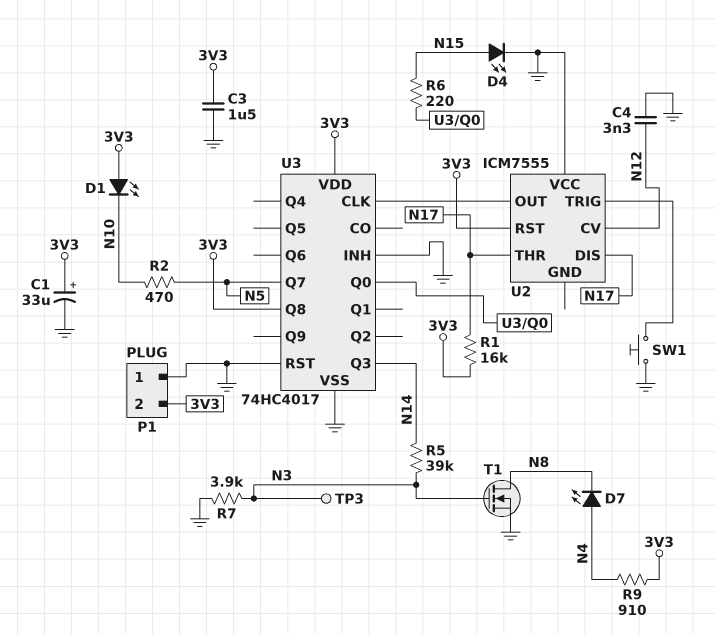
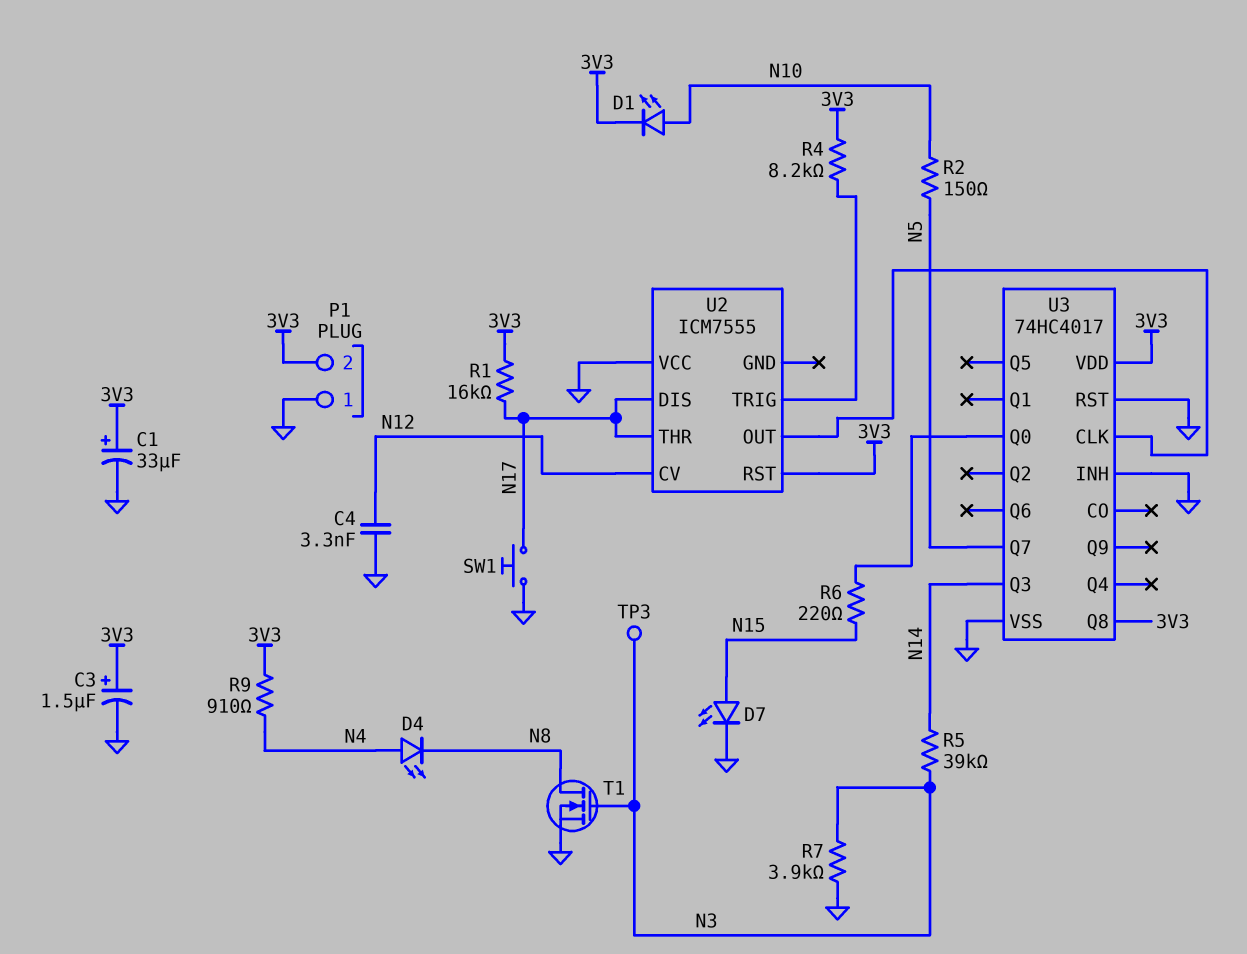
C3: 1.5uF (3V3, GND) -> 1.5uF (plus 3V3, minus GND)
D1: LED (A 3V3, K N10) -> LED (A N10, K 3V3)
D4: LED (A N15, K GND) -> LED (A N4, K N8)
D7: LED (A N4, K N8) -> LED (A N15, K GND)
R2: 470 (N5, N10) -> 150 (N5, N10)
R4: none -> 8.2k (3V3, U2/TRIG)
SW1: button (GND, U2/TRIG) -> button (GND, N17)

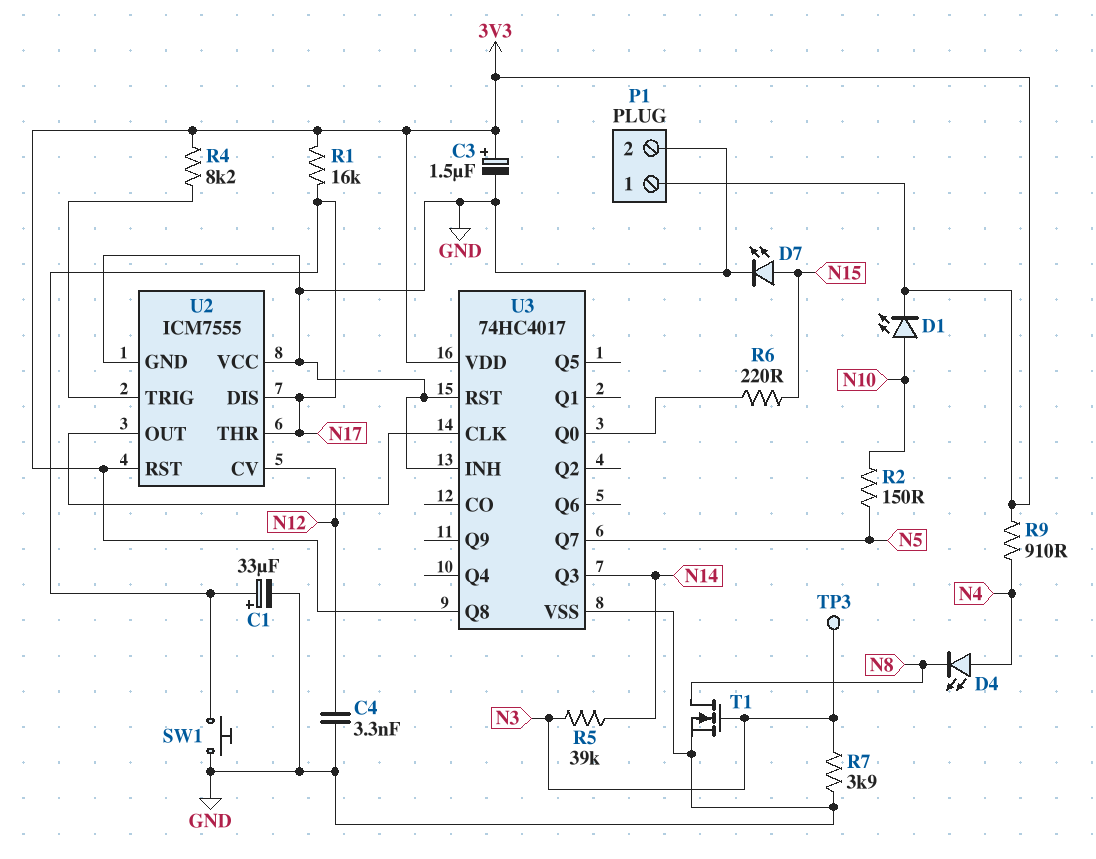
C1: 33uF (plus 3V3, minus GND) -> 33uF (plus N17, minus GND)
P1 pin 1: GND -> 3V3
P1 pin 2: 3V3 -> GND
U2 pin GND: none -> GND

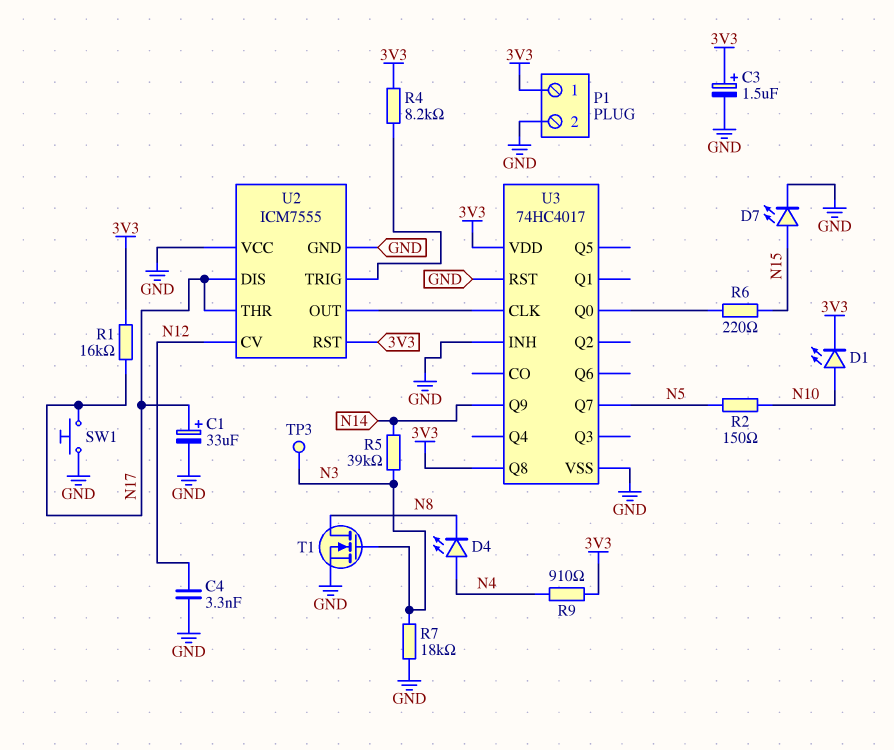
R7: 3.9k (GND, N3) -> 18k (GND, N3)
U3 pin Q3: N14 -> none
U3 pin Q9: none -> N14

